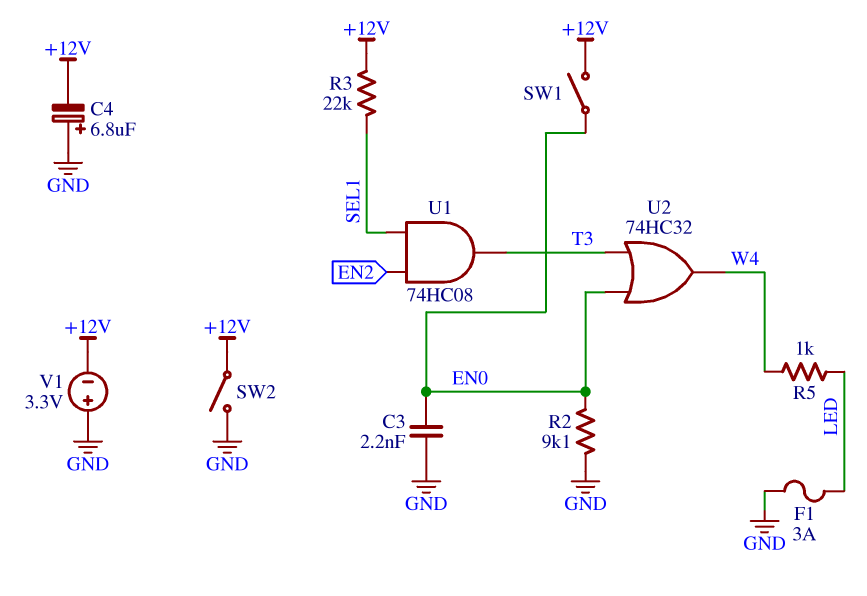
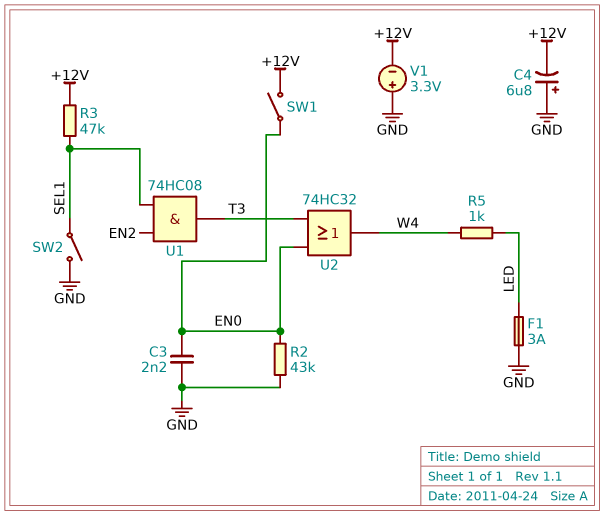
R2: 9.1k (EN0, GND) -> 43k (EN0, GND)
R3: 22k (+12V, SEL1) -> 47k (+12V, SEL1)
SW2: switch (+12V, GND) -> switch (GND, SEL1)

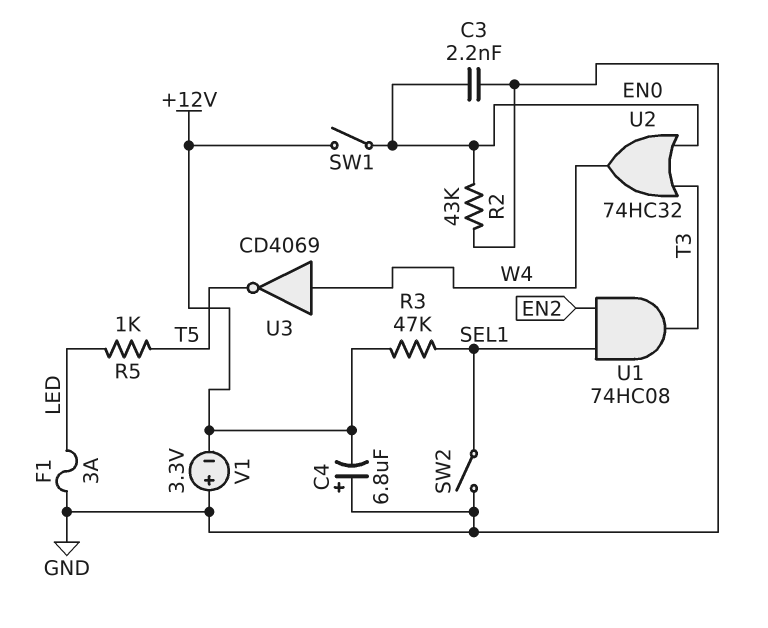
R5: 1k (LED, W4) -> 1k (LED, T5)
U3: none -> NOT CD4069 (in W4, out T5)

